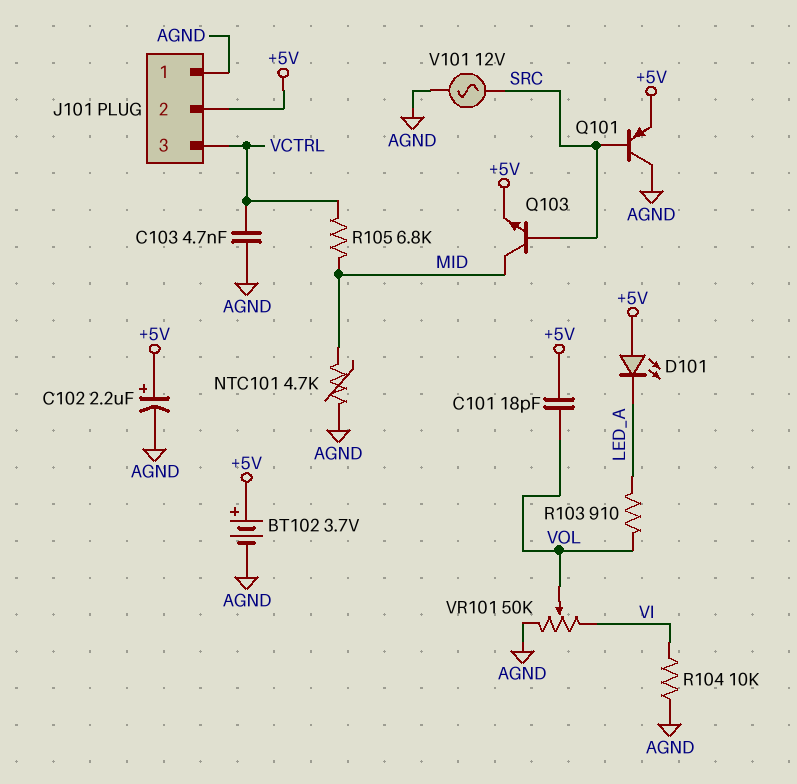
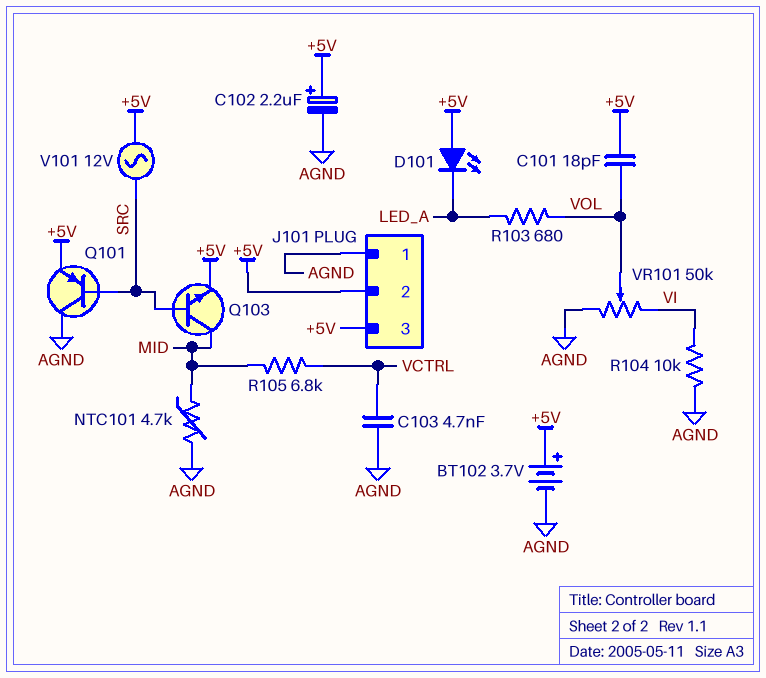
J101 pin 3: VCTRL -> +5V
R103: 910 (LED_A, VOL) -> 680 (LED_A, VOL)
V101: AC 12V (AGND, SRC) -> AC 12V (+5V, SRC)

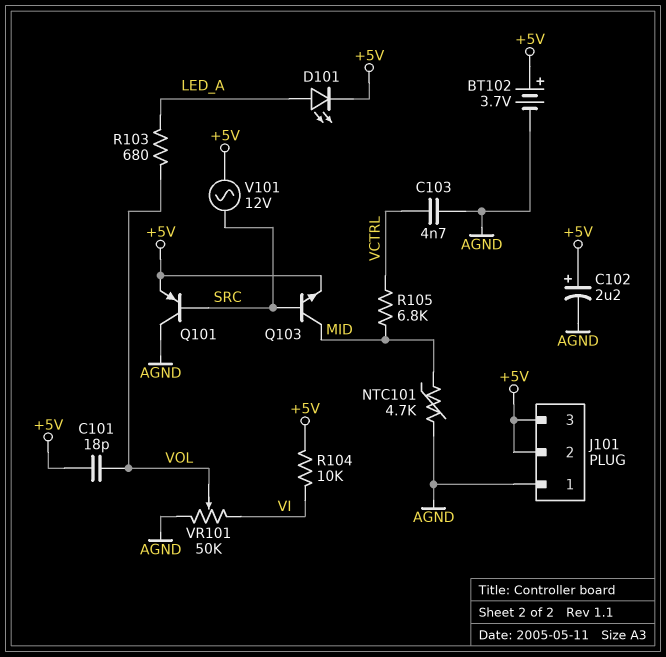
D101: LED (A +5V, K LED_A) -> LED (A LED_A, K +5V)
R104: 10k (AGND, VI) -> 10k (+5V, VI)

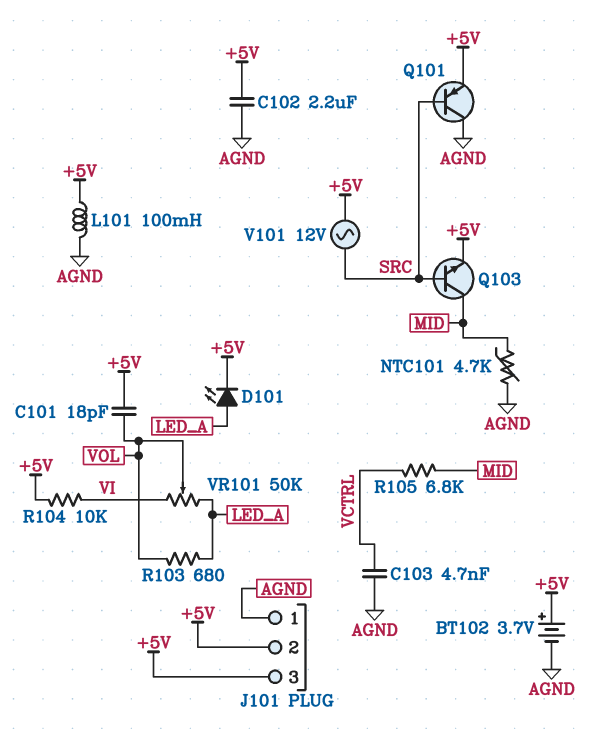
C102: 2.2uF (plus +5V, minus AGND) -> 2.2uF (+5V, AGND)
L101: none -> 100mH (+5V, AGND)
VR101: 50k (AGND, VI, wiper VOL) -> 50k (LED_A, VI, wiper VOL)

